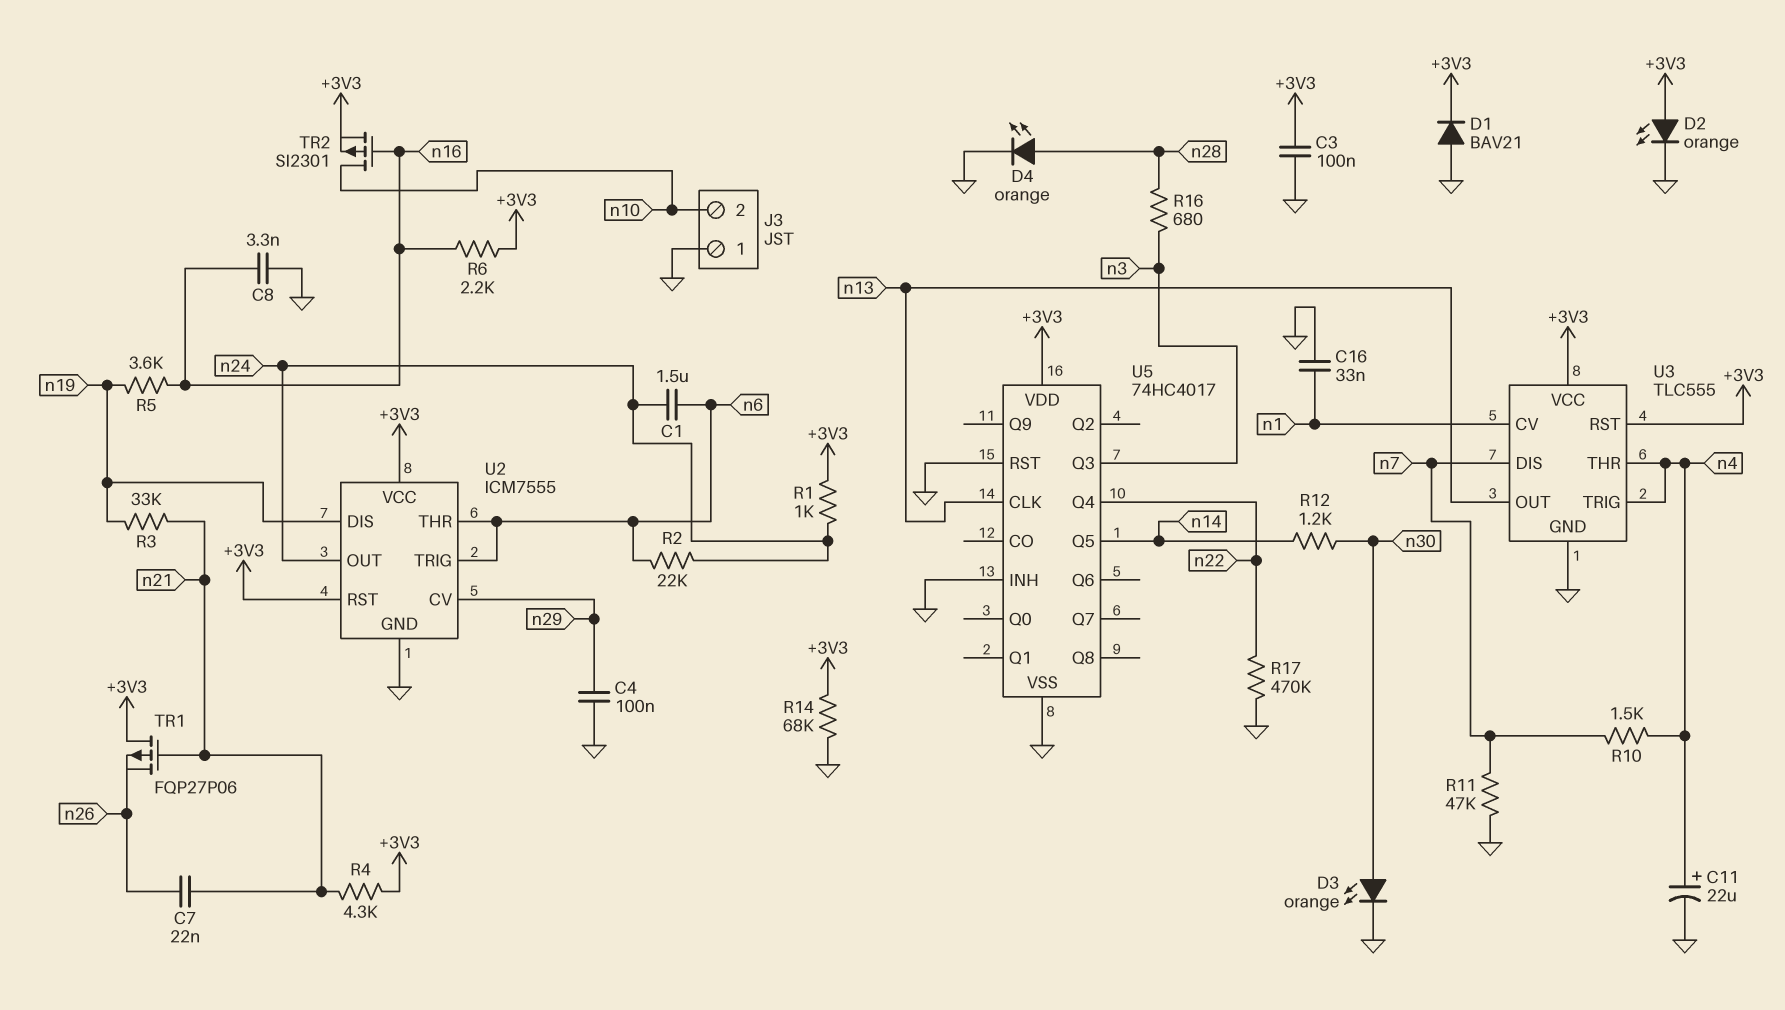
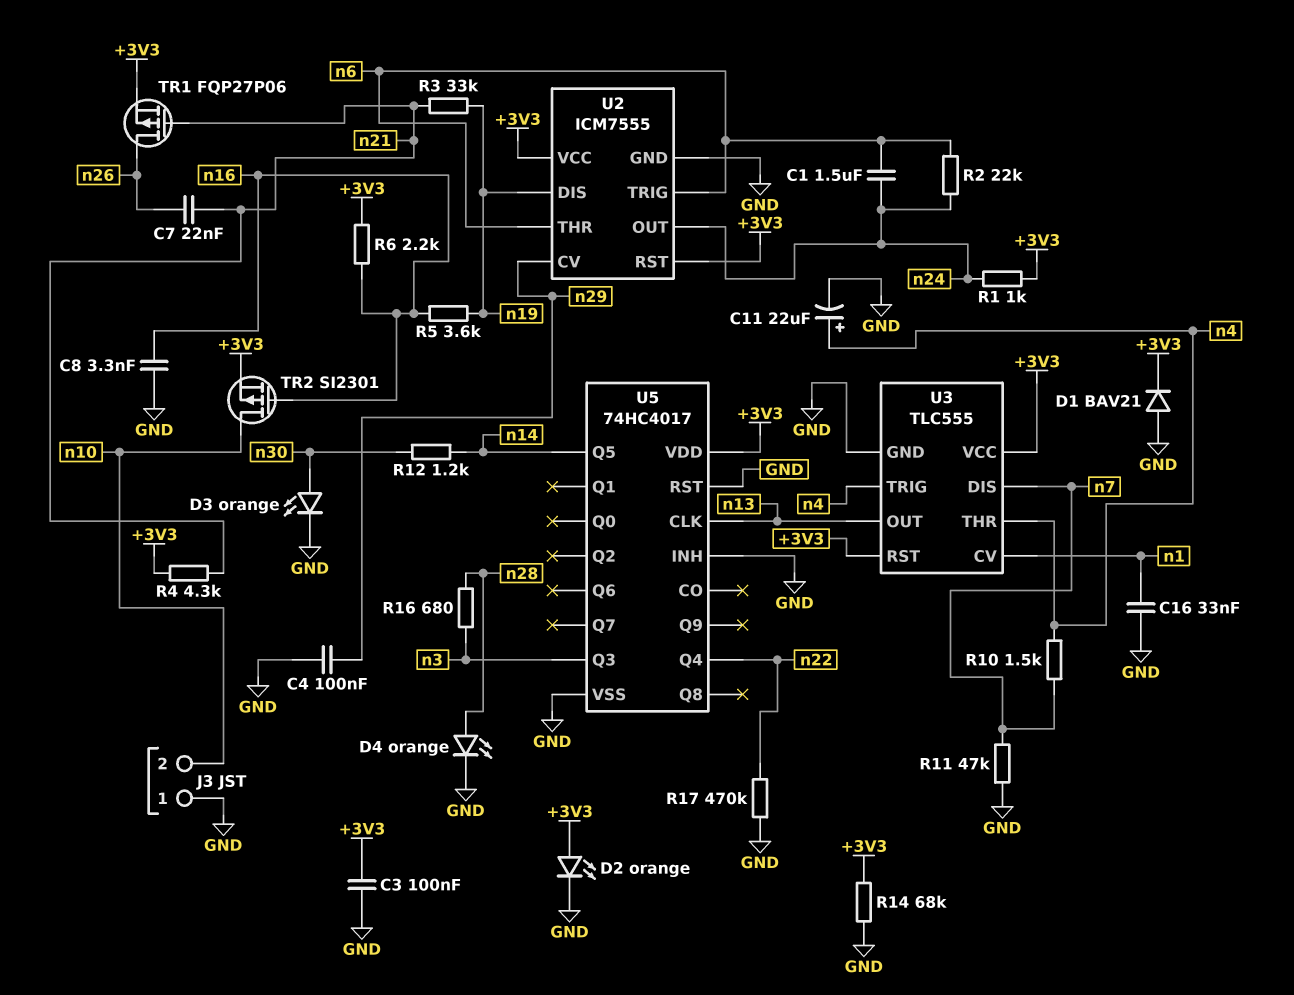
TR1: PMOS FQP27P06 (G n21, D +3V3, S n26) -> PMOS FQP27P06 (G n21, D n26, S +3V3)

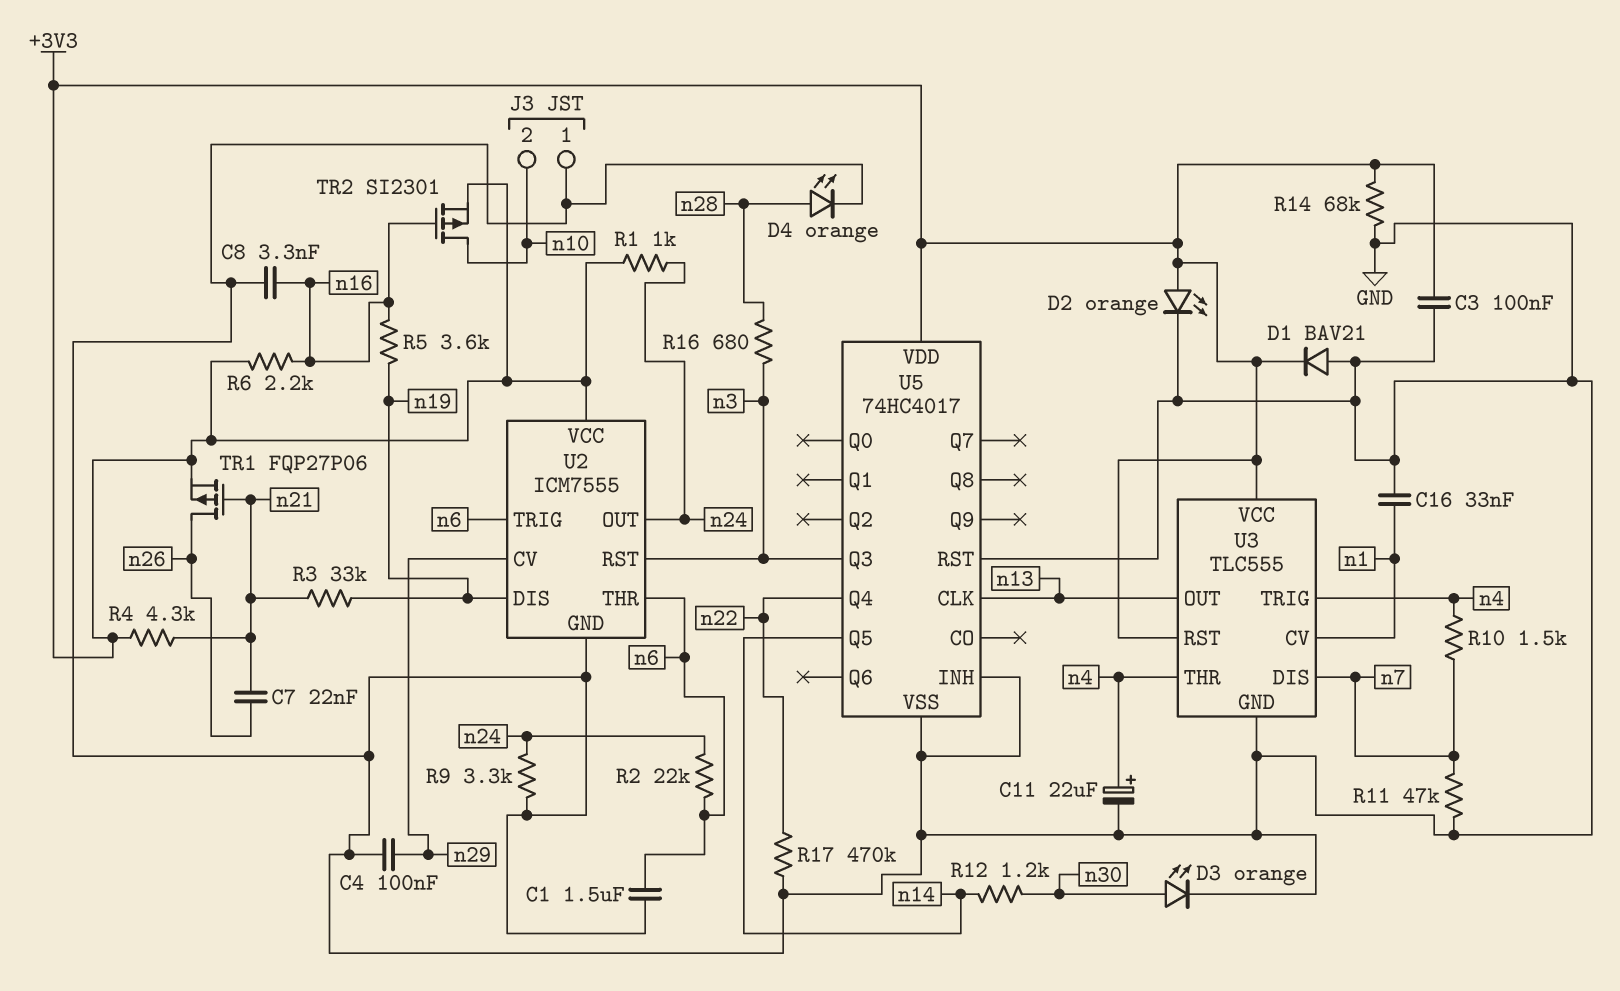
C1: 1.5uF (n6, n24) -> 1.5uF (GND, n6)
R9: none -> 3.3k (GND, n24)
U2 pin RST: +3V3 -> n3

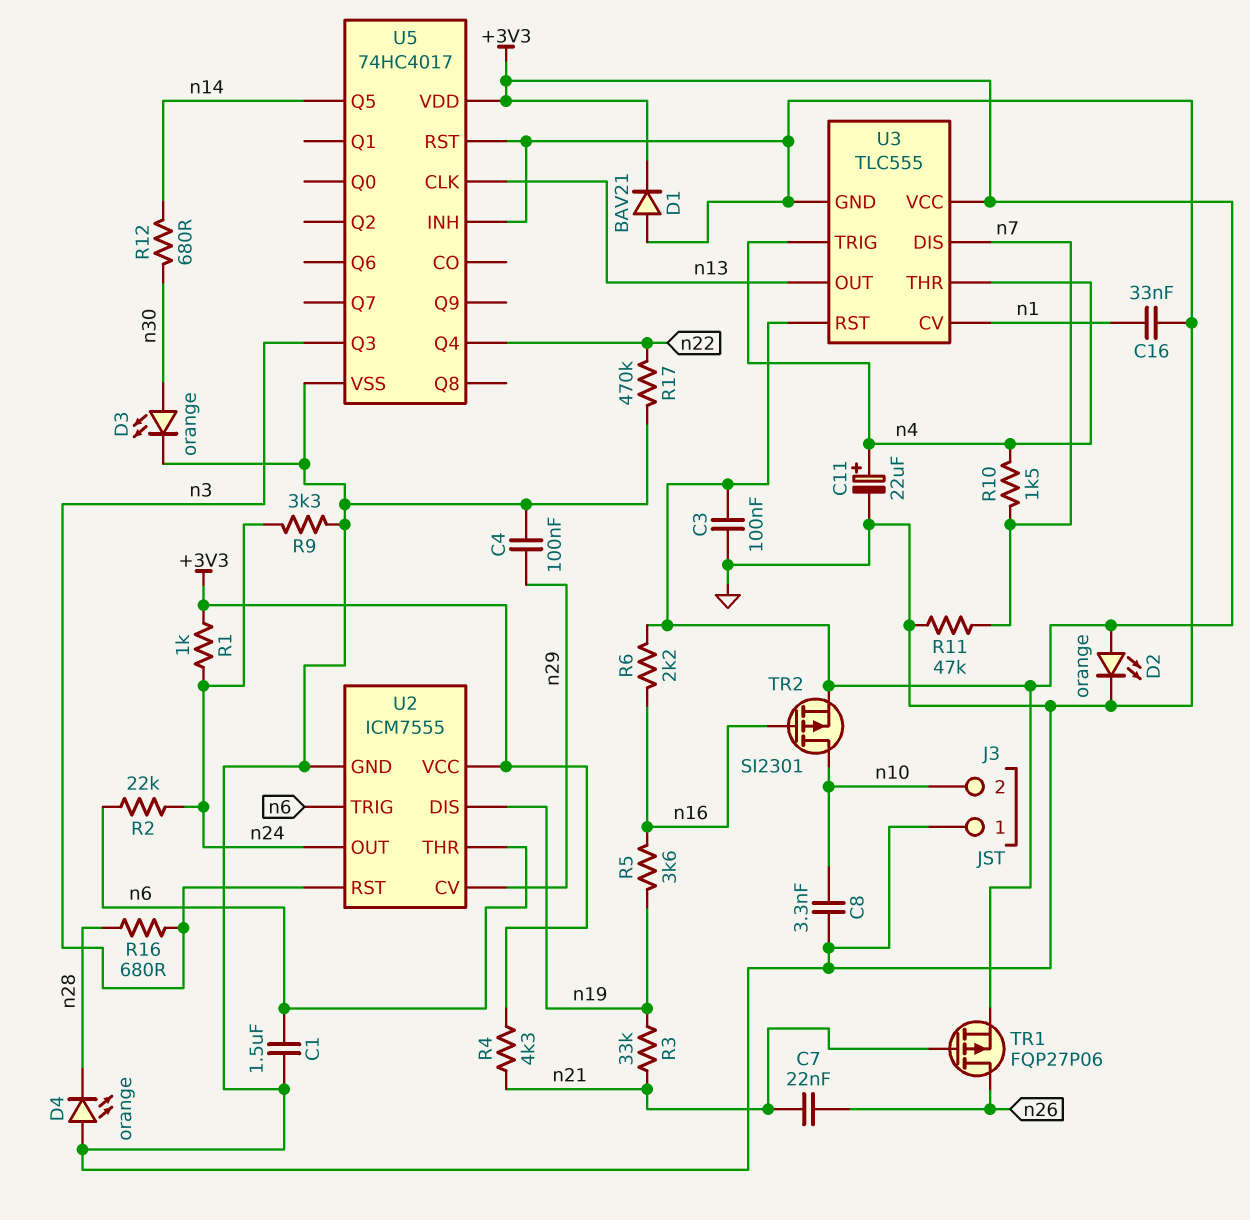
C8: 3.3nF (GND, n16) -> 3.3nF (GND, n10)
D4: LED orange (A n28, K GND) -> LED orange (A GND, K n28)
R12: 1.2k (n14, n30) -> 680 (n14, n30)
R14: 68k (+3V3, GND) -> none

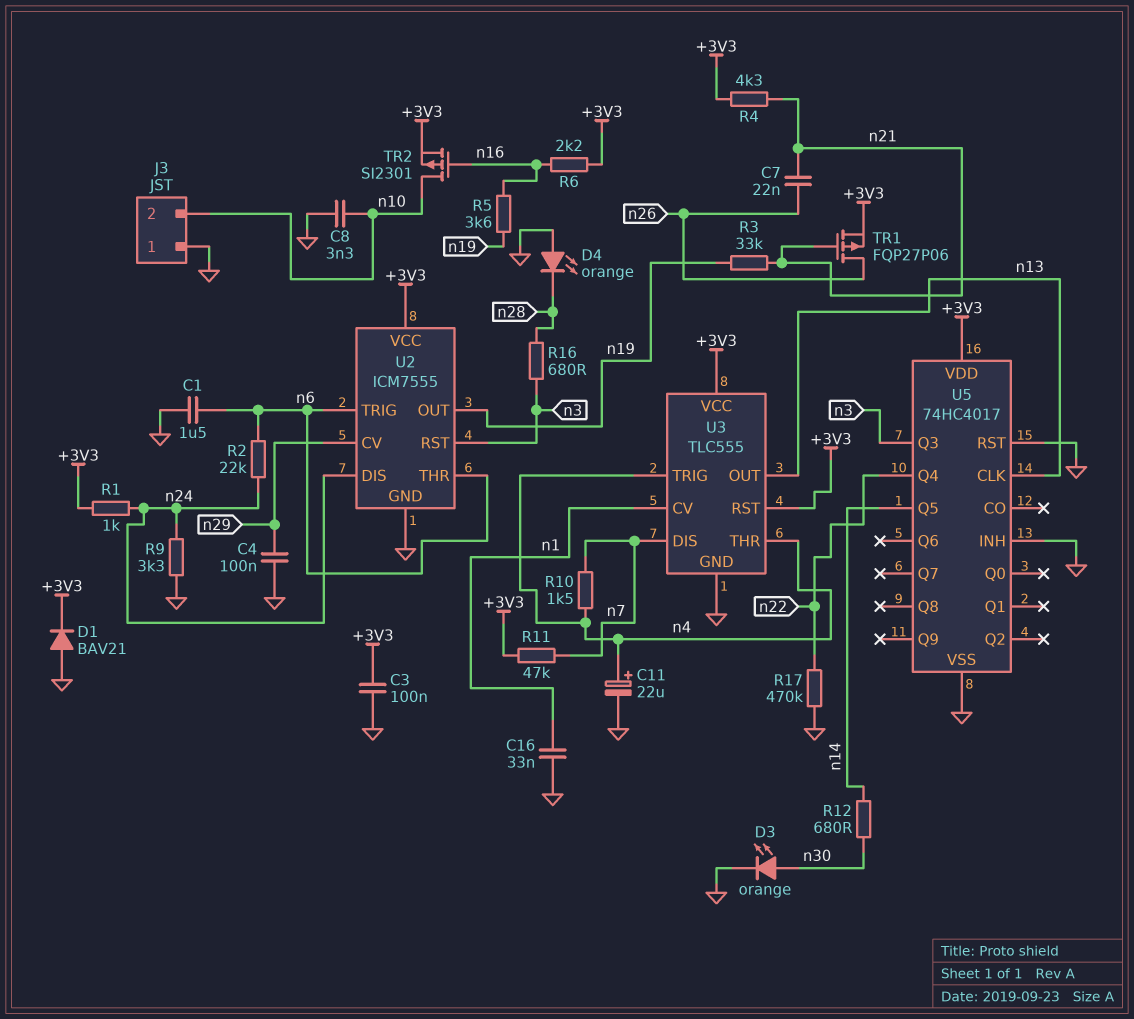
D2: LED orange (A +3V3, K GND) -> none
R11: 47k (GND, n7) -> 47k (+3V3, n7)
U2 pin DIS: n19 -> n24
U2 pin OUT: n24 -> n19

